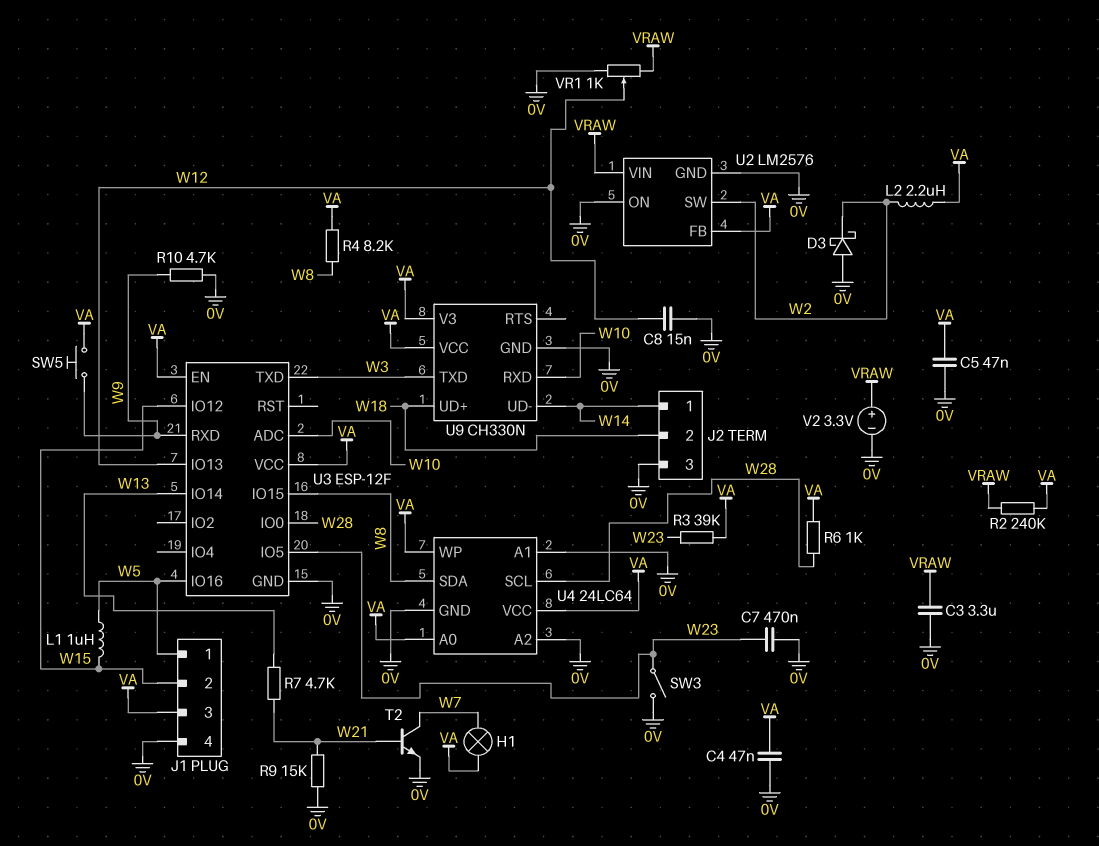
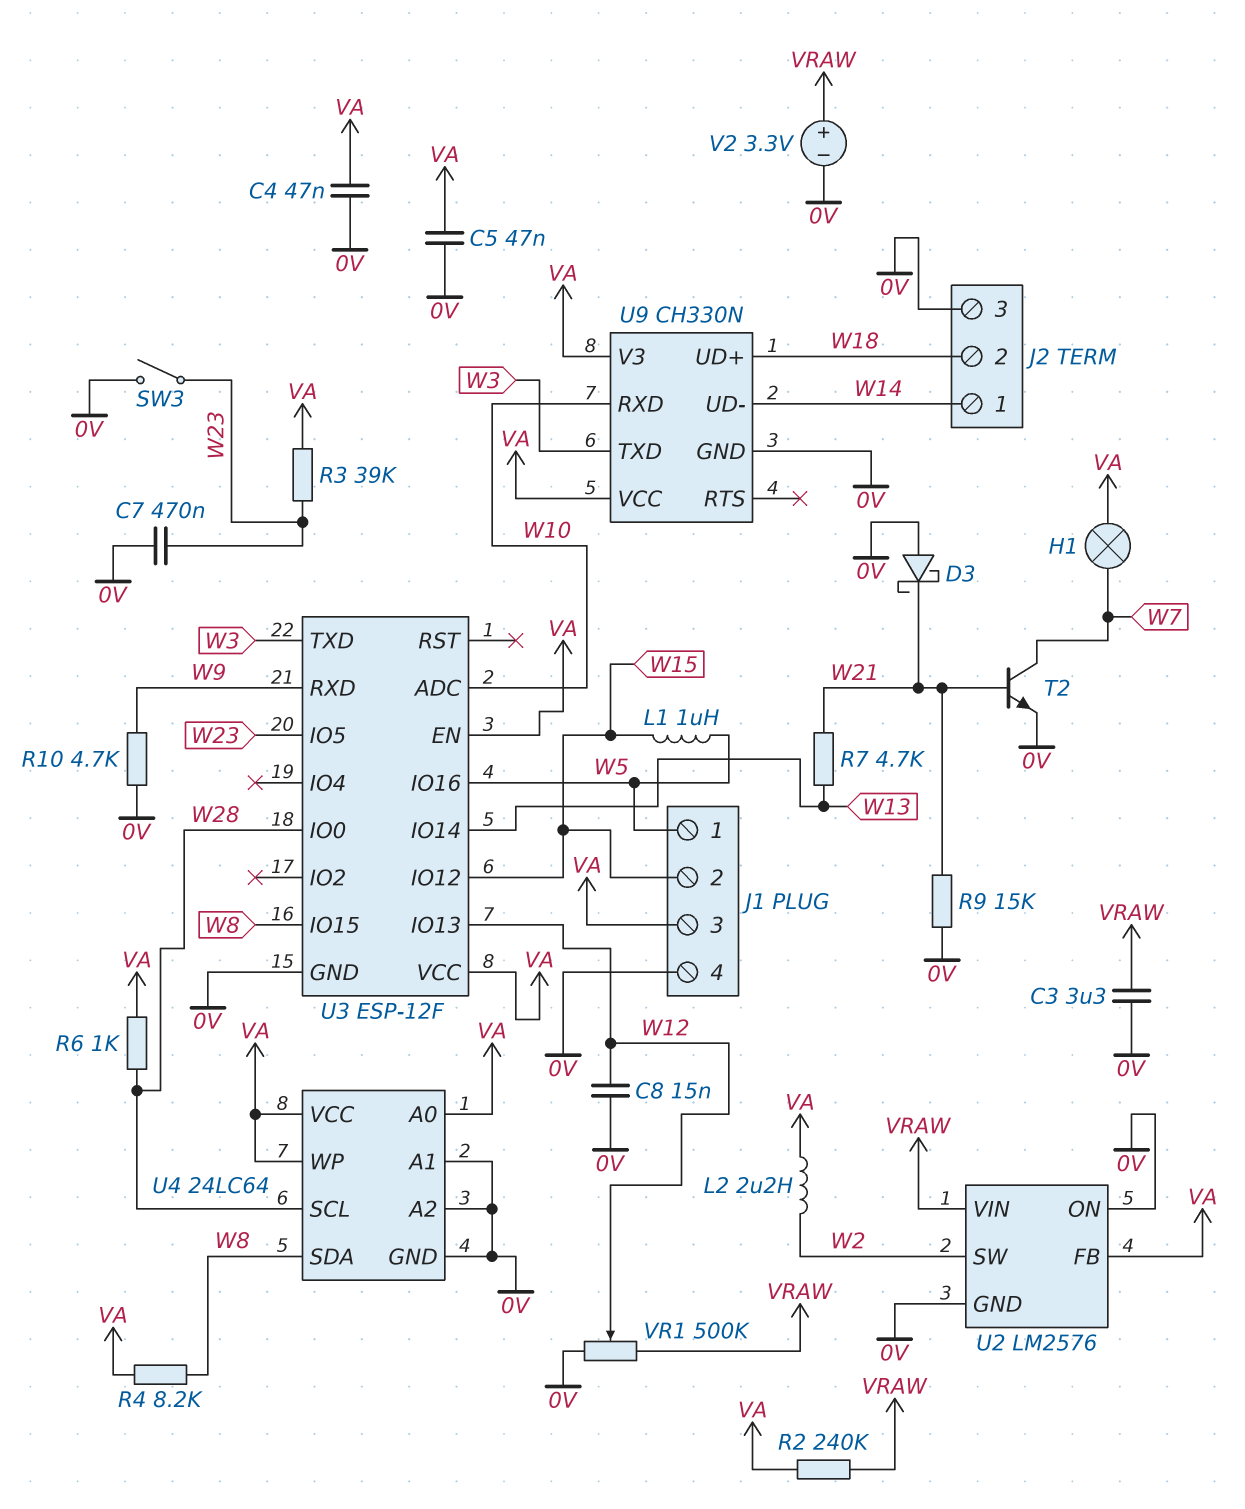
D3: schottky (A 0V, K W2) -> schottky (A 0V, K W21)
SW5: button (VA, W9) -> none
VR1: 1k (0V, VRAW, wiper W12) -> 500k (0V, VRAW, wiper W12)

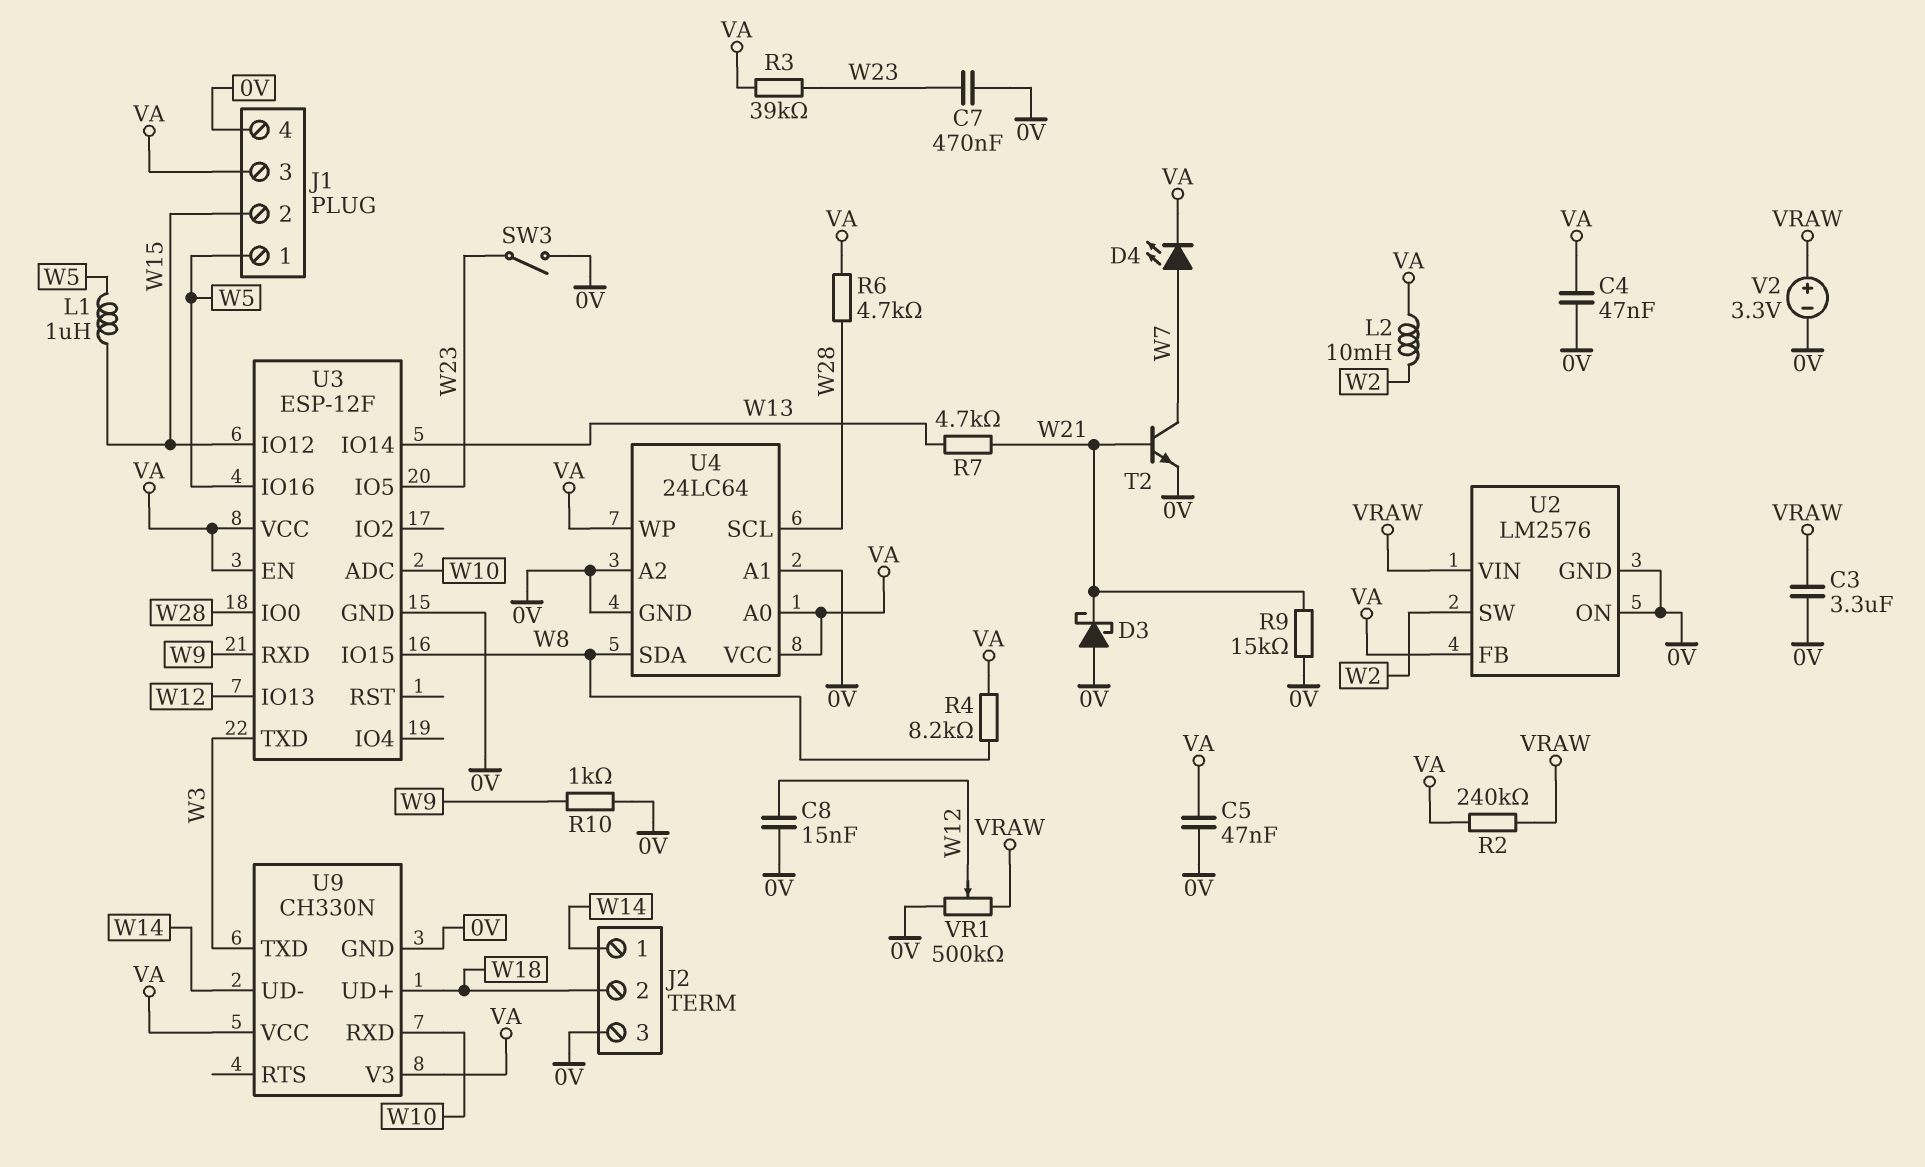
D4: none -> LED (A W7, K VA)
H1: lamp (VA, W7) -> none
L2: 2.2uH (VA, W2) -> 10mH (VA, W2)
R6: 1k (VA, W28) -> 4.7k (VA, W28)
R10: 4.7k (0V, W9) -> 1k (0V, W9)

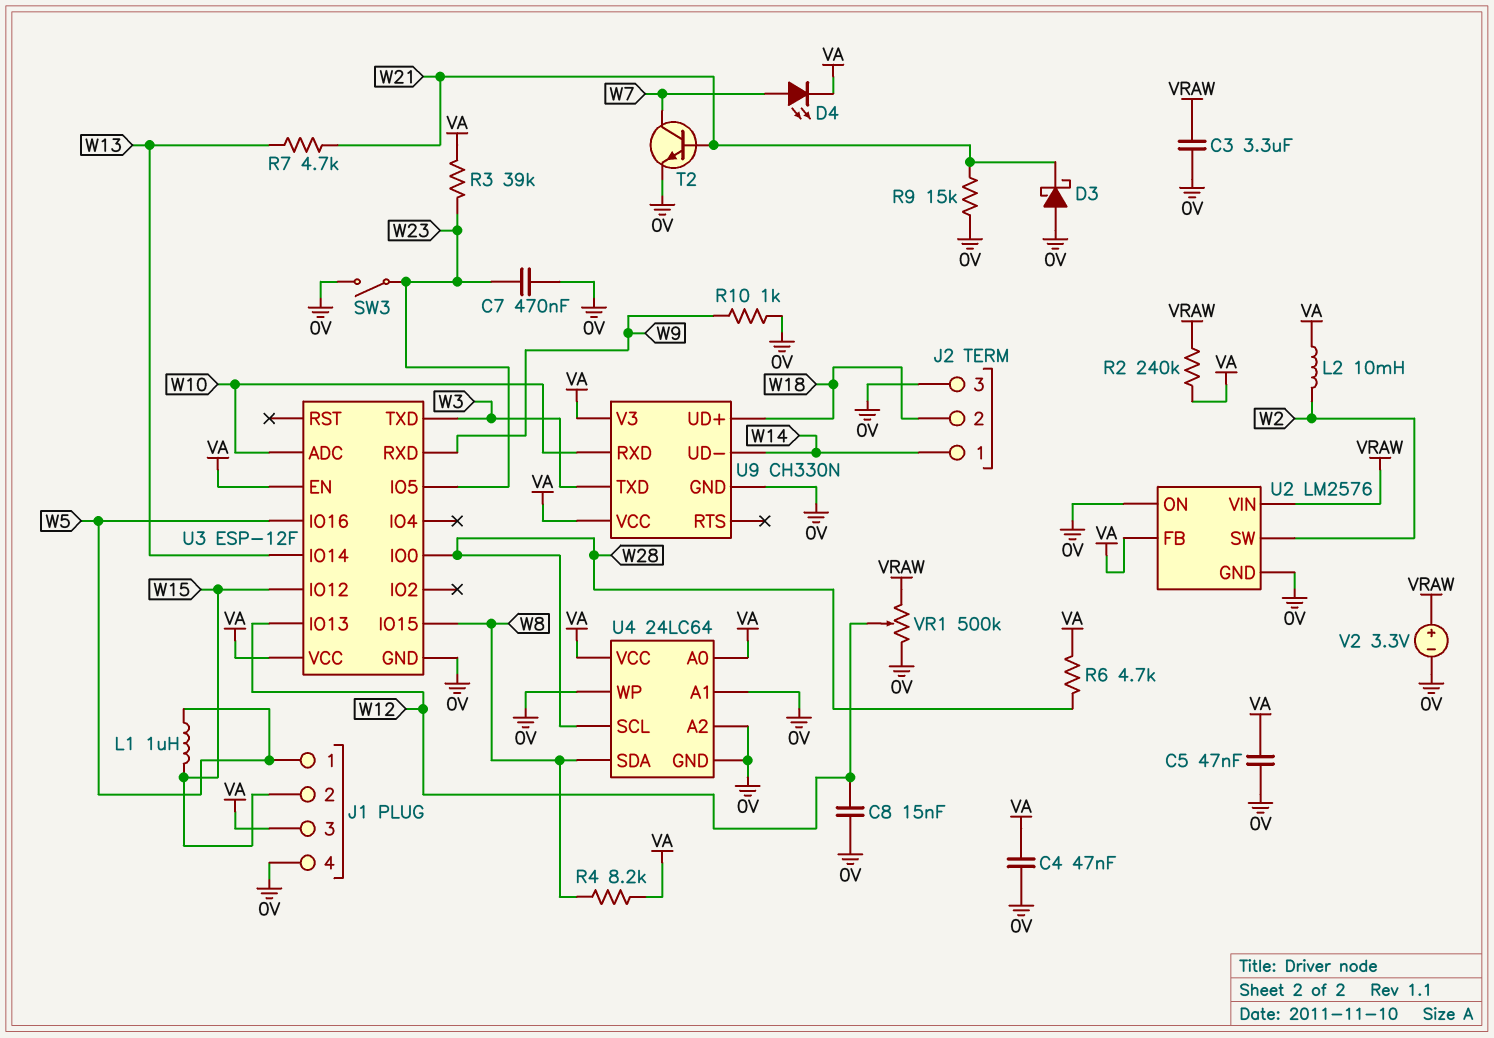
U4 pin WP: VA -> 0V

